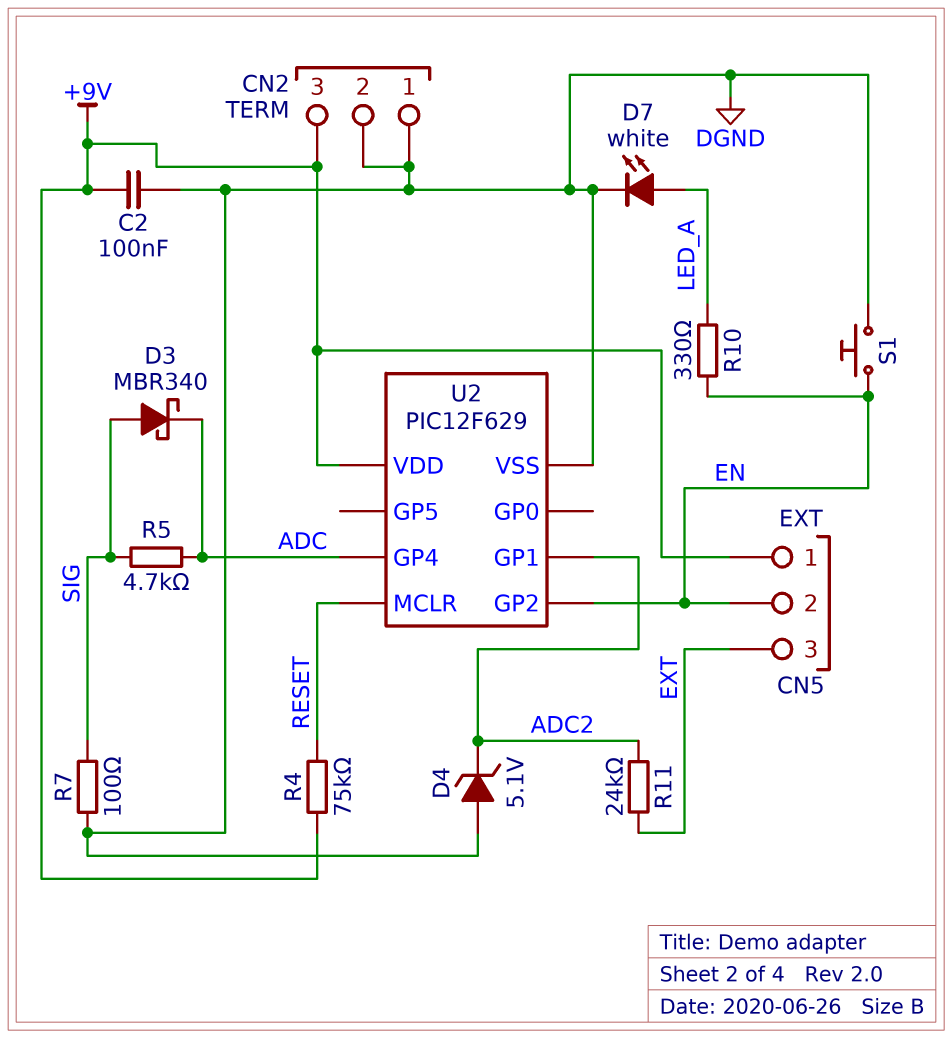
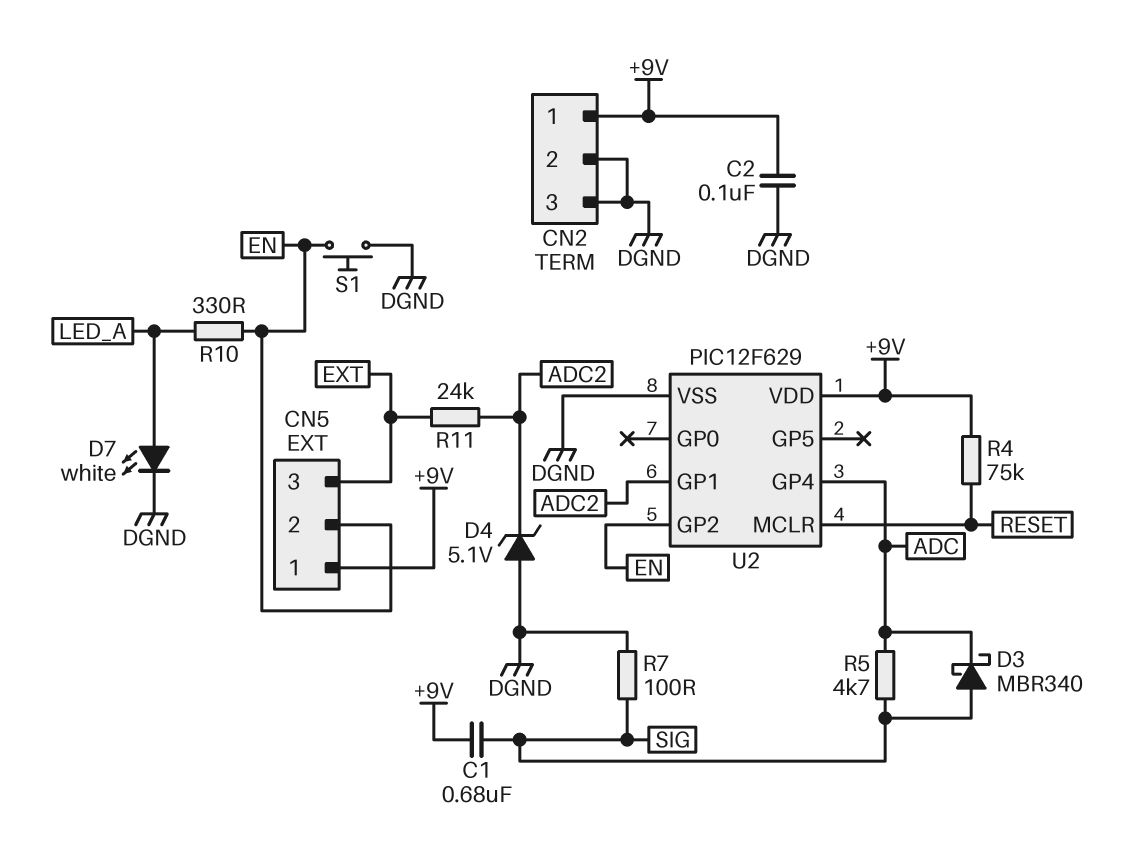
C1: none -> 680nF (+9V, SIG)
CN2 pin 1: DGND -> +9V
CN2 pin 3: +9V -> DGND

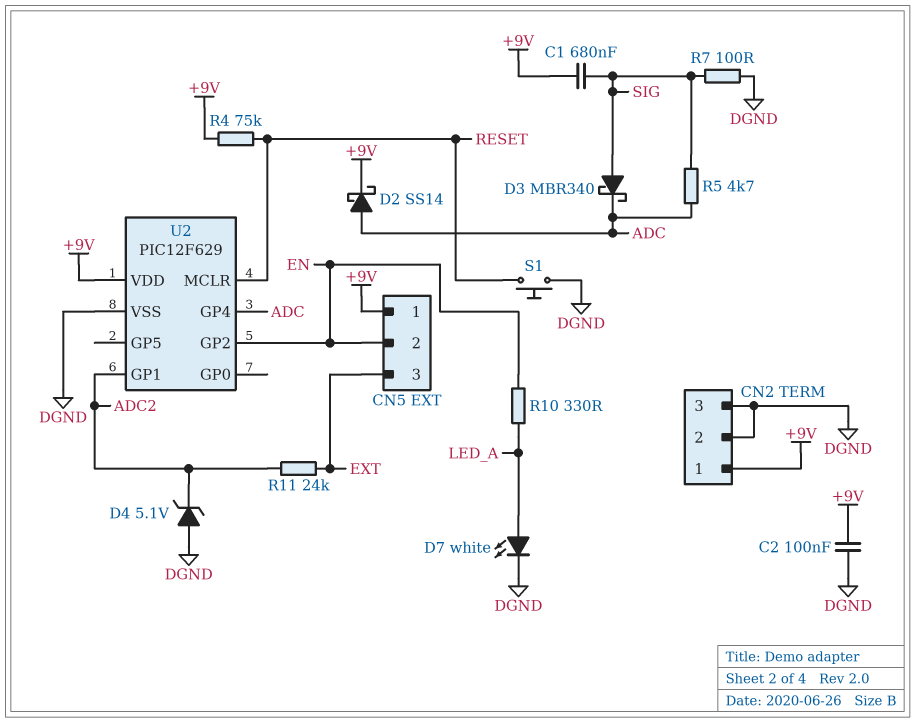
D2: none -> schottky SS14 (A ADC, K +9V)
S1: button (DGND, EN) -> button (DGND, RESET)

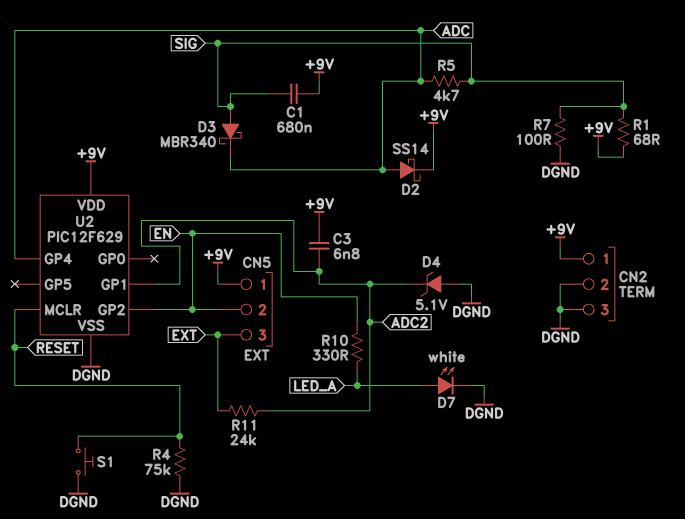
C2: 100nF (+9V, DGND) -> none
C3: none -> 6.8nF (+9V, ADC2)
R1: none -> 68 (+9V, SIG)
R4: 75k (+9V, RESET) -> 75k (DGND, RESET)

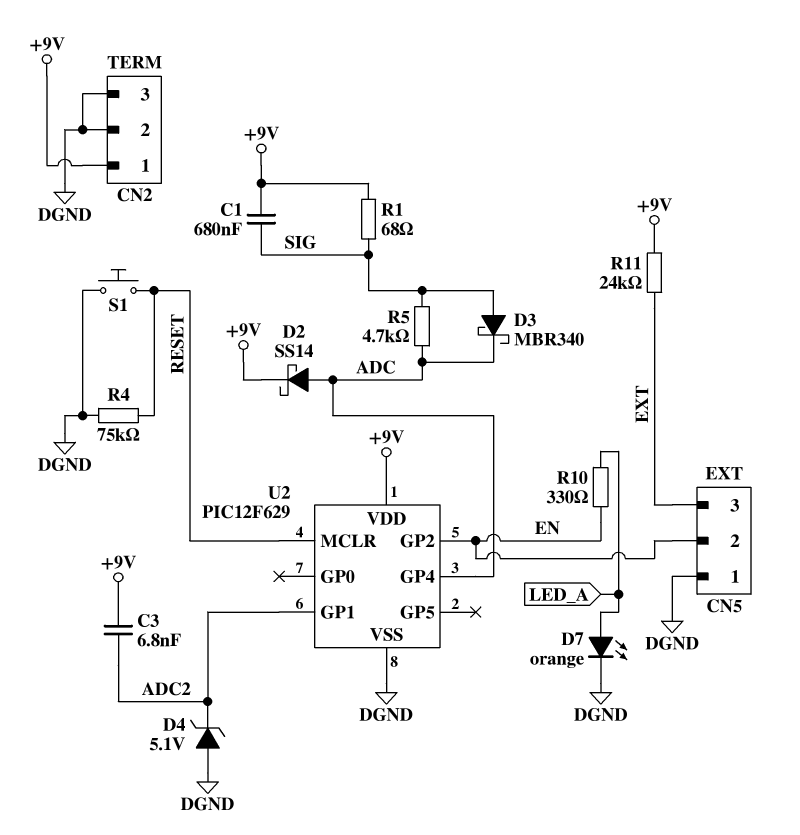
CN5 pin 1: +9V -> DGND
D7: LED white (A LED_A, K DGND) -> LED orange (A LED_A, K DGND)
R7: 100 (DGND, SIG) -> none
R11: 24k (ADC2, EXT) -> 24k (+9V, EXT)

